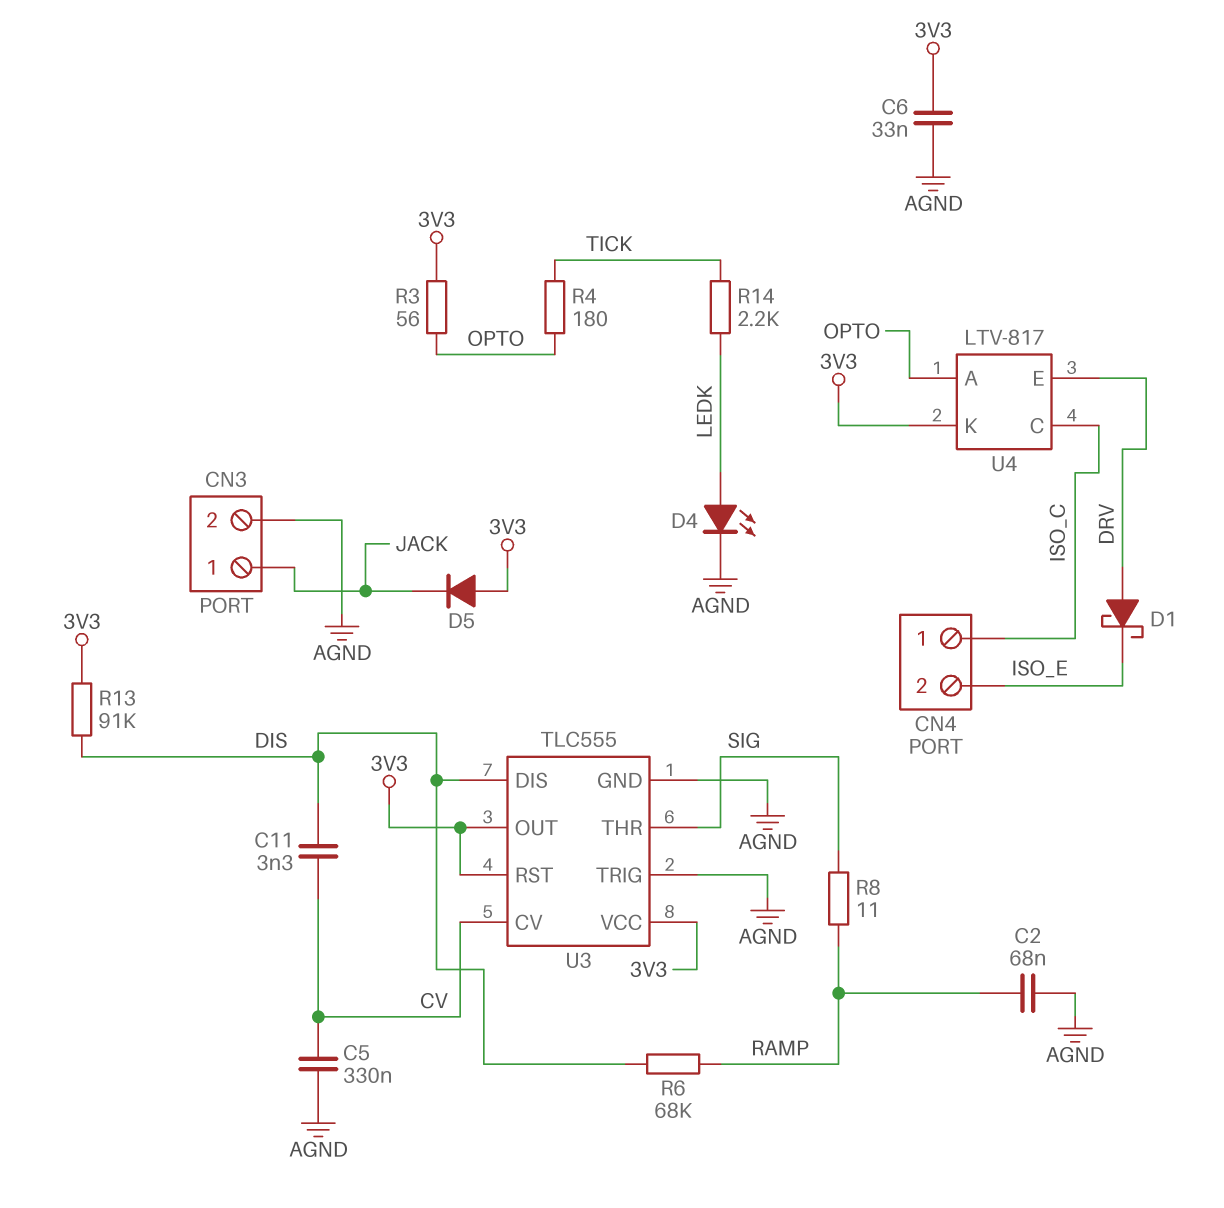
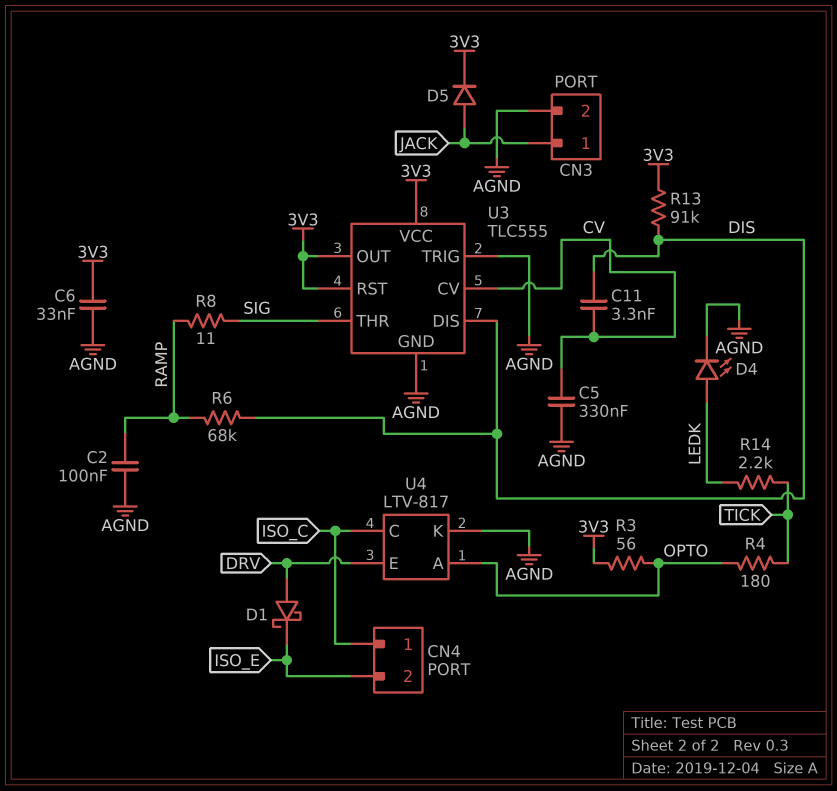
C2: 68nF (AGND, RAMP) -> 100nF (AGND, RAMP)
D5: diode (A 3V3, K JACK) -> diode (A JACK, K 3V3)
U4 pin K: 3V3 -> AGND

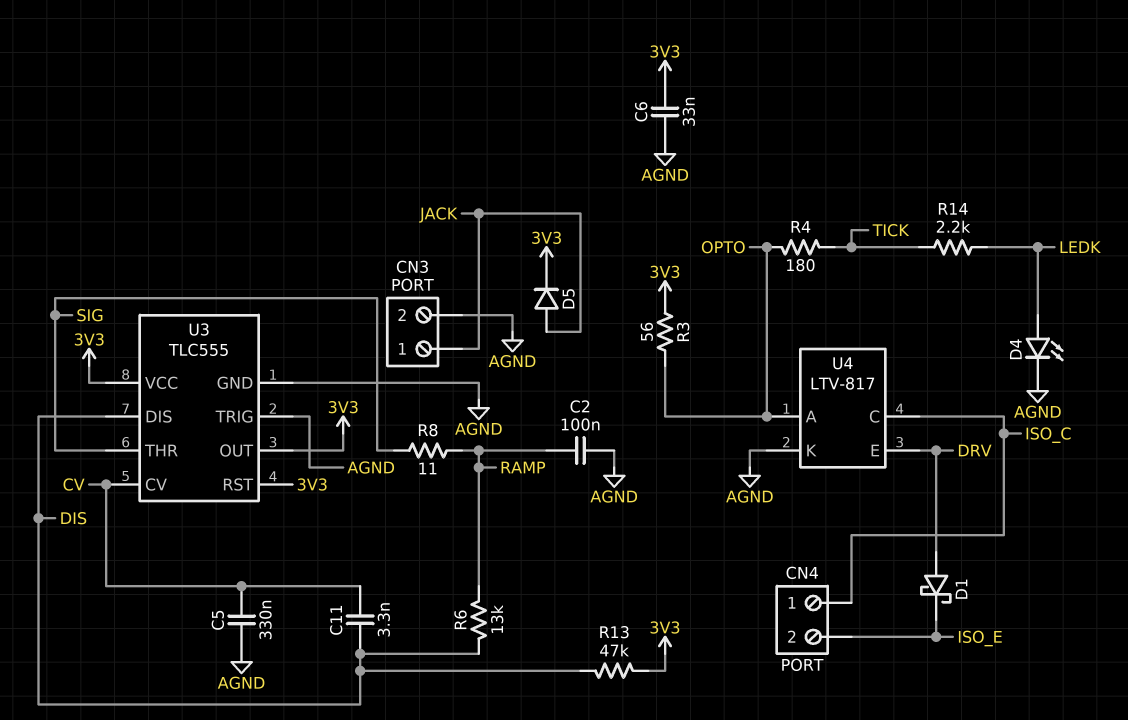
R6: 68k (DIS, RAMP) -> 13k (DIS, RAMP)
R13: 91k (3V3, DIS) -> 47k (3V3, DIS)

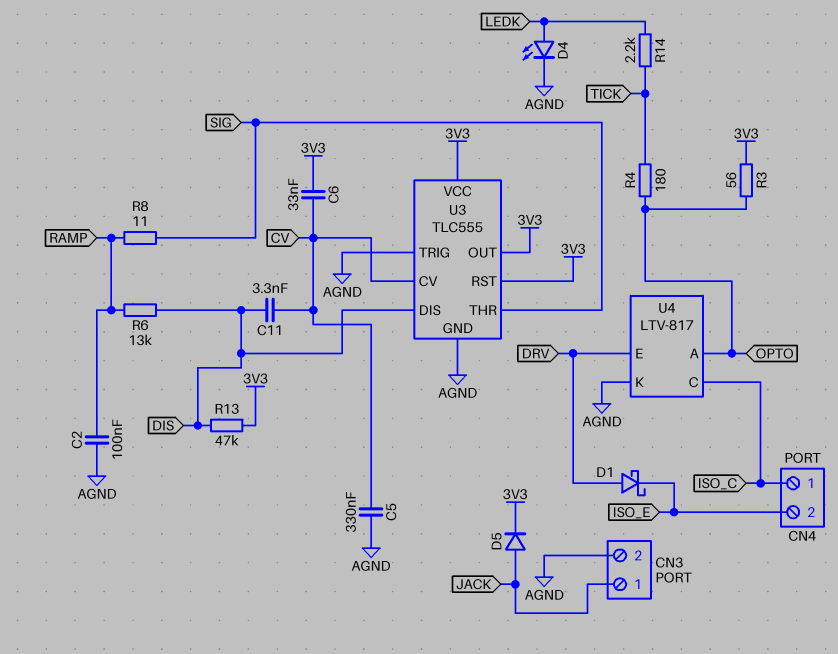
C6: 33nF (3V3, AGND) -> 33nF (3V3, CV)

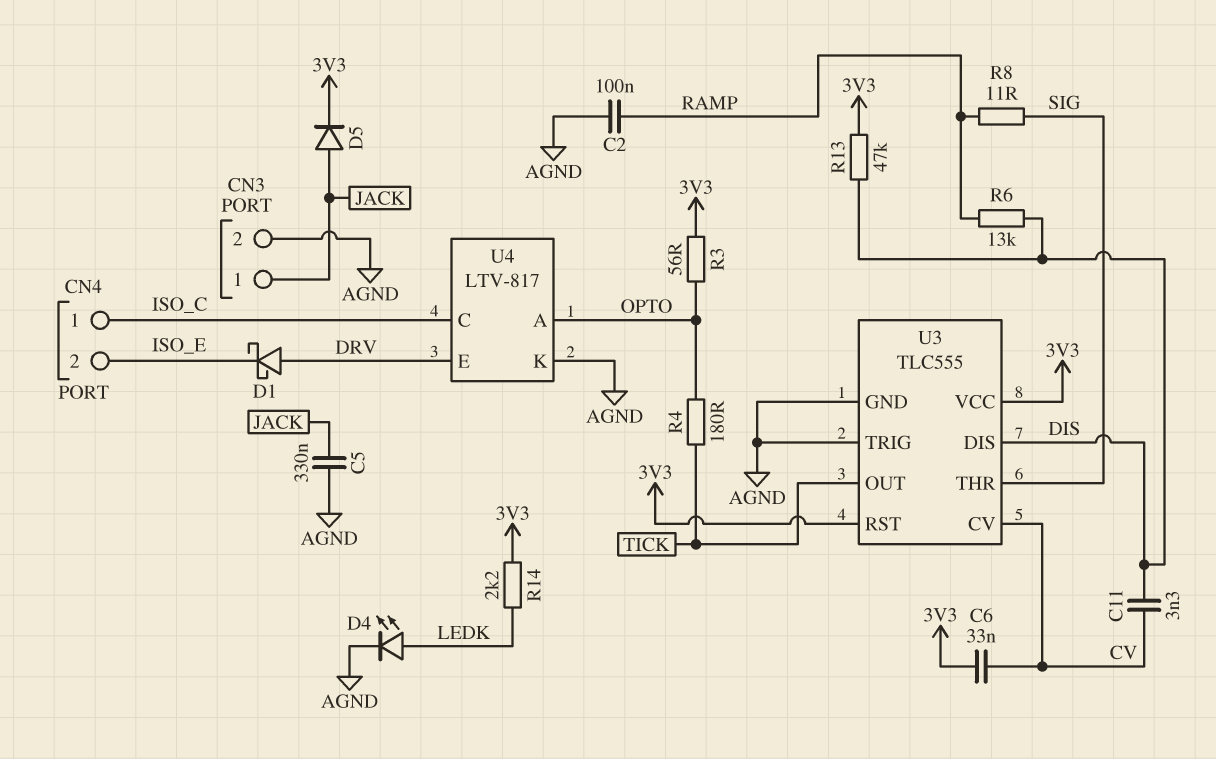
C5: 330nF (AGND, CV) -> 330nF (AGND, JACK)
R14: 2.2k (LEDK, TICK) -> 2.2k (3V3, LEDK)
U3 pin OUT: 3V3 -> TICK

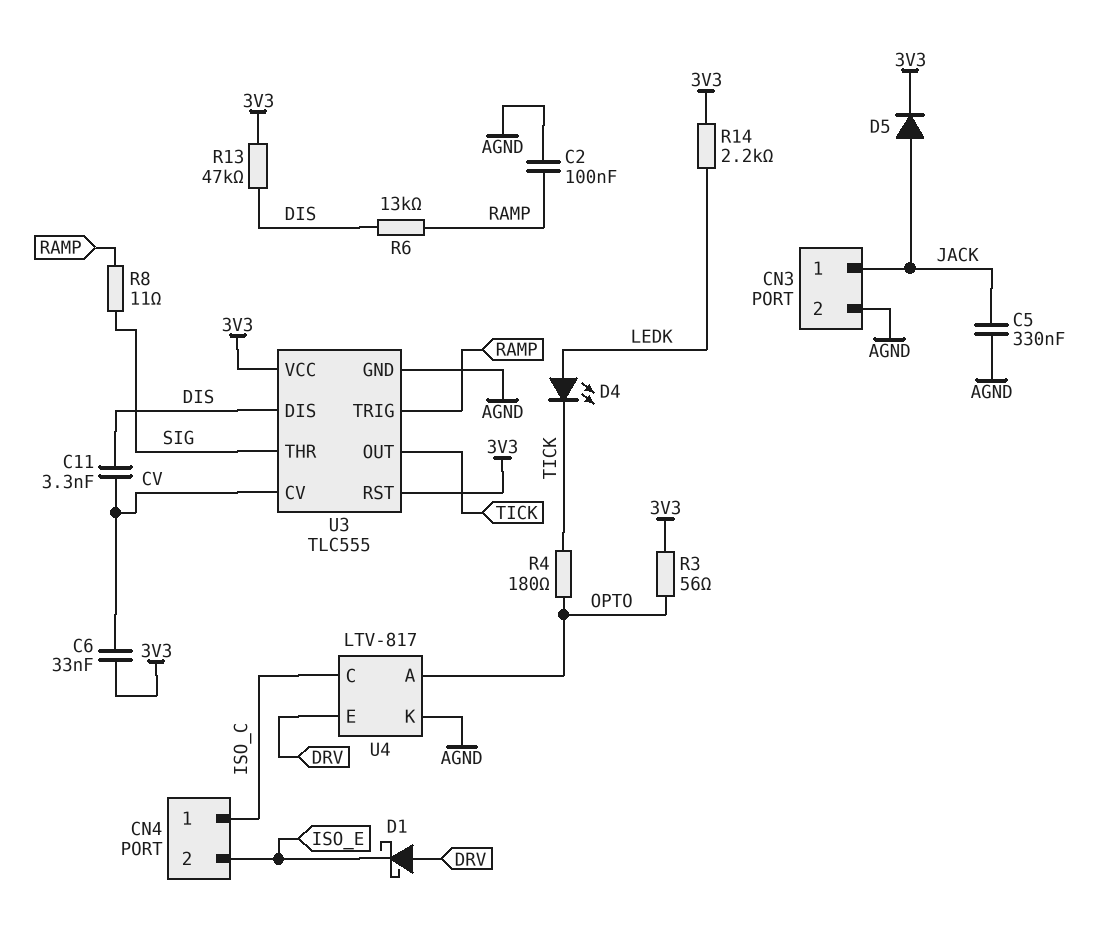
D4: LED (A LEDK, K AGND) -> LED (A LEDK, K TICK)
U3 pin TRIG: AGND -> RAMP

